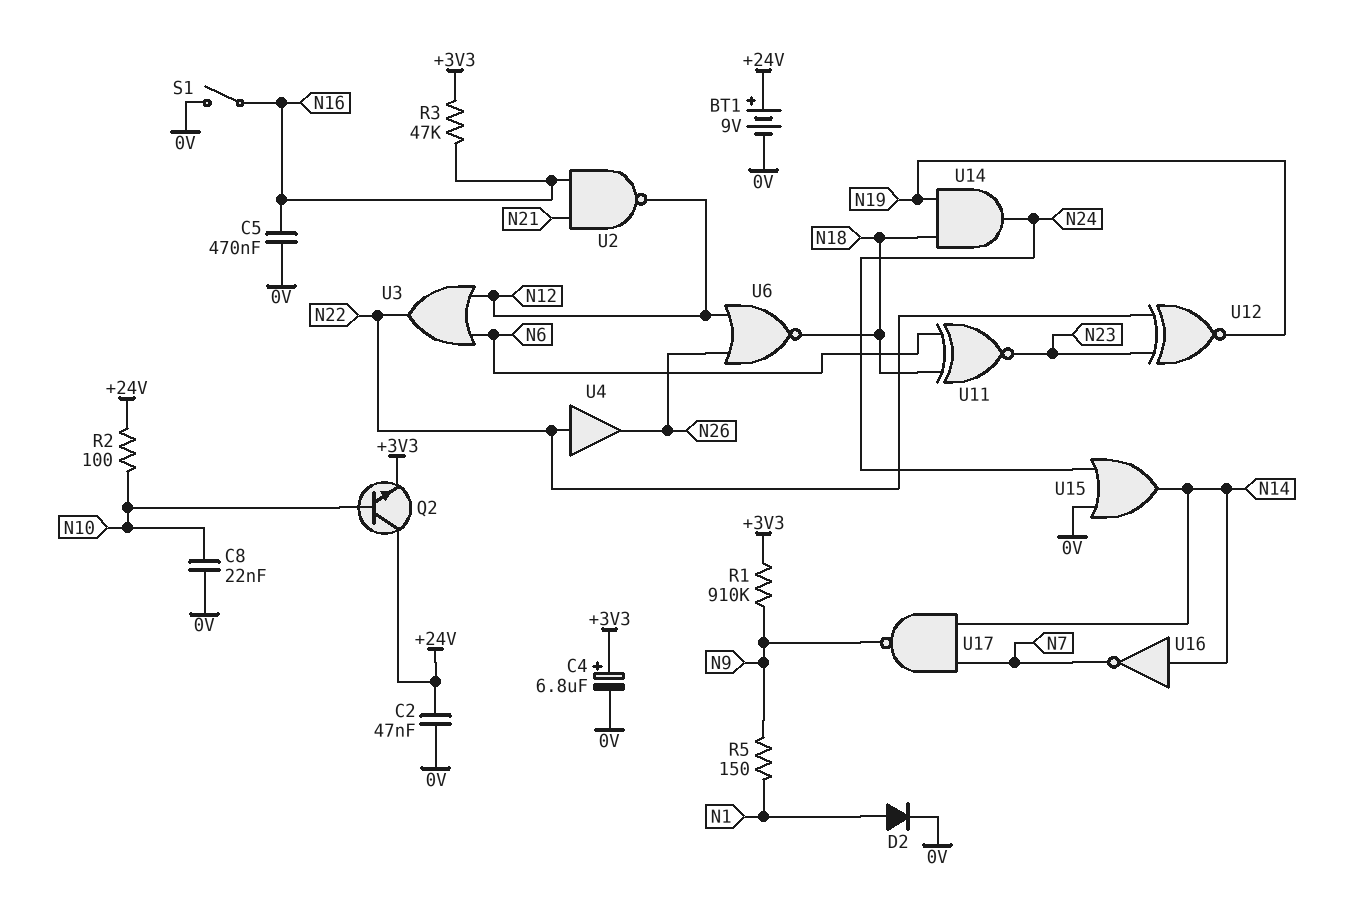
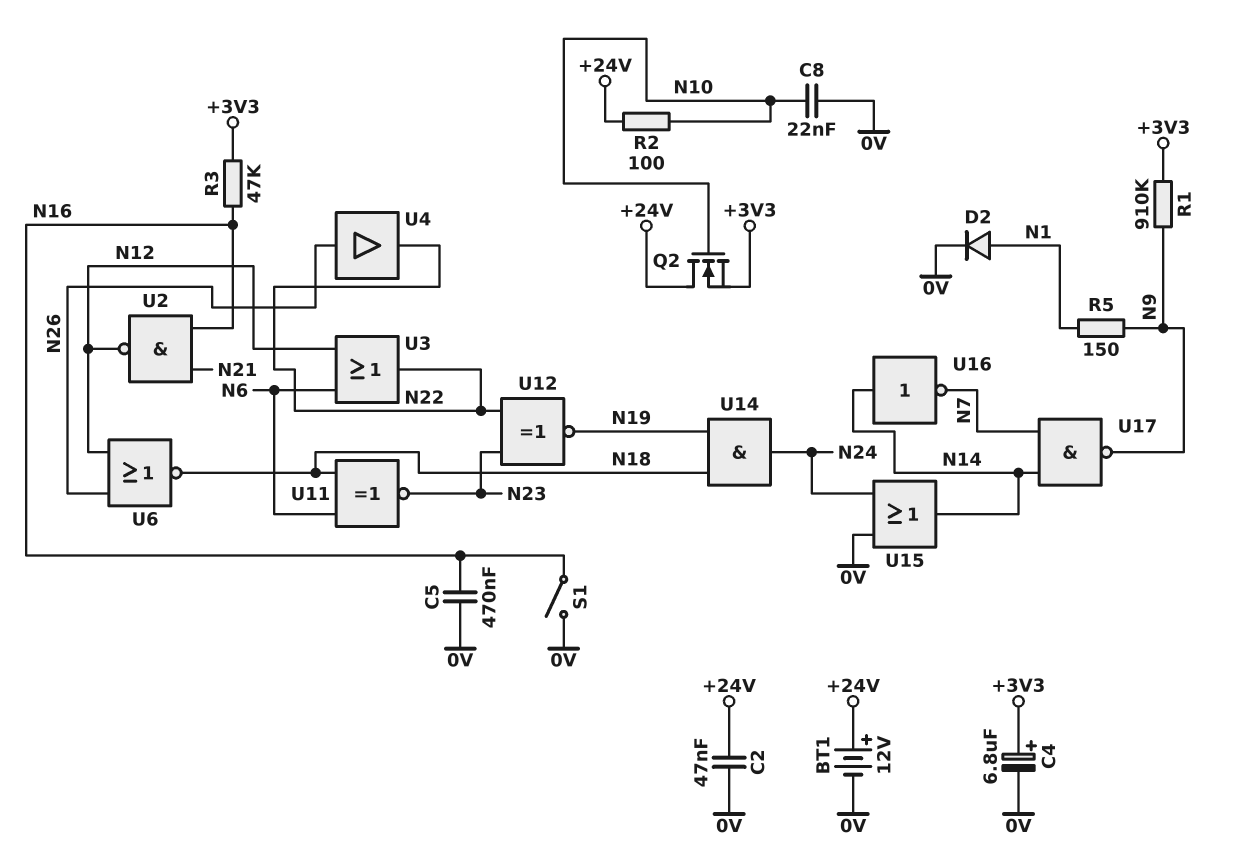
BT1: 9V (plus +24V, minus 0V) -> 12V (plus +24V, minus 0V)
Q2: NPN (B N10, C +24V, E +3V3) -> NMOS (G N10, D +24V, S +3V3)
U4: buffer (in N22, out N26) -> buffer (in N26, out N22)

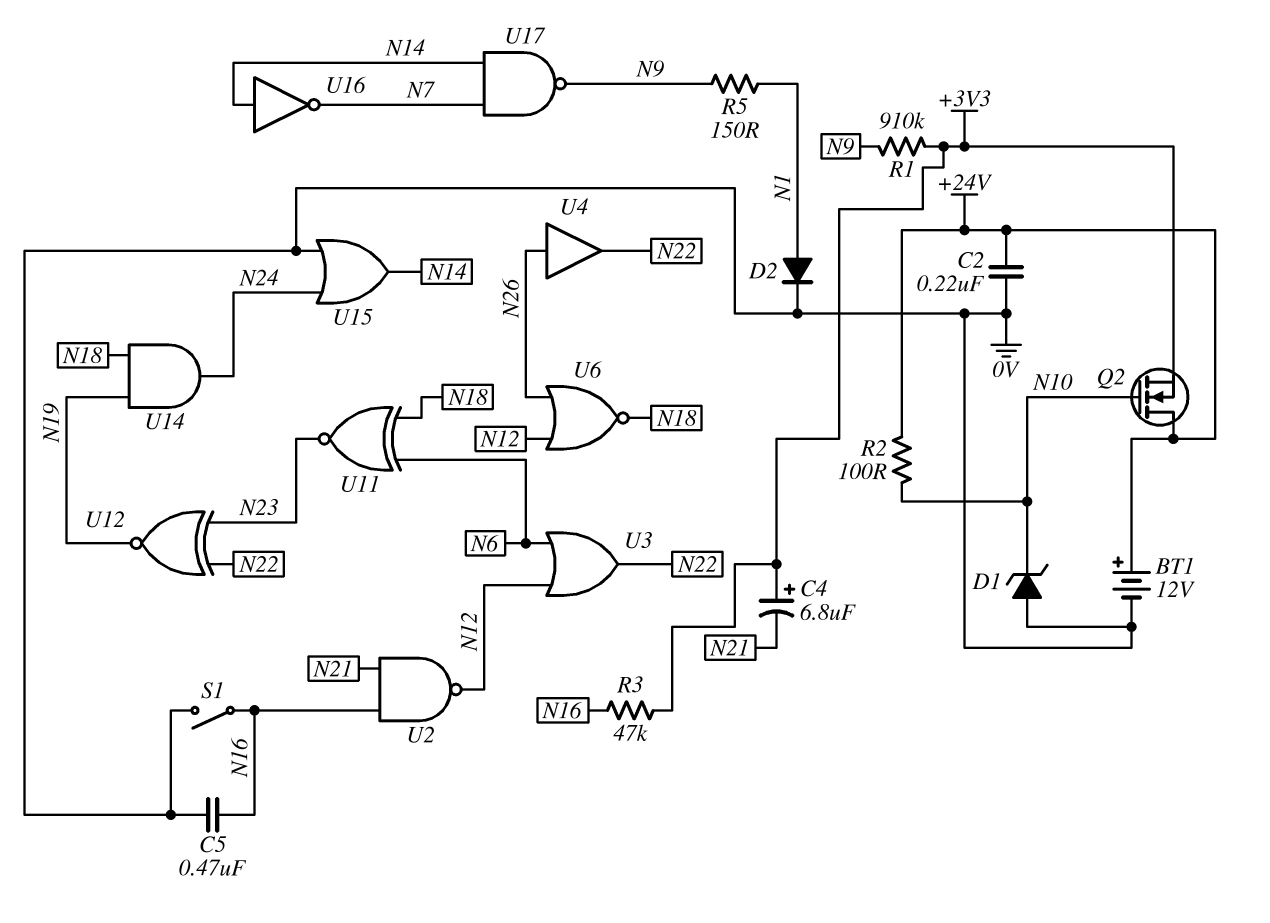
C2: 47nF (+24V, 0V) -> 220nF (+24V, 0V)
C4: 6.8uF (plus +3V3, minus 0V) -> 6.8uF (plus +3V3, minus N21)
C8: 22nF (0V, N10) -> none
D1: none -> zener (A 0V, K N10)

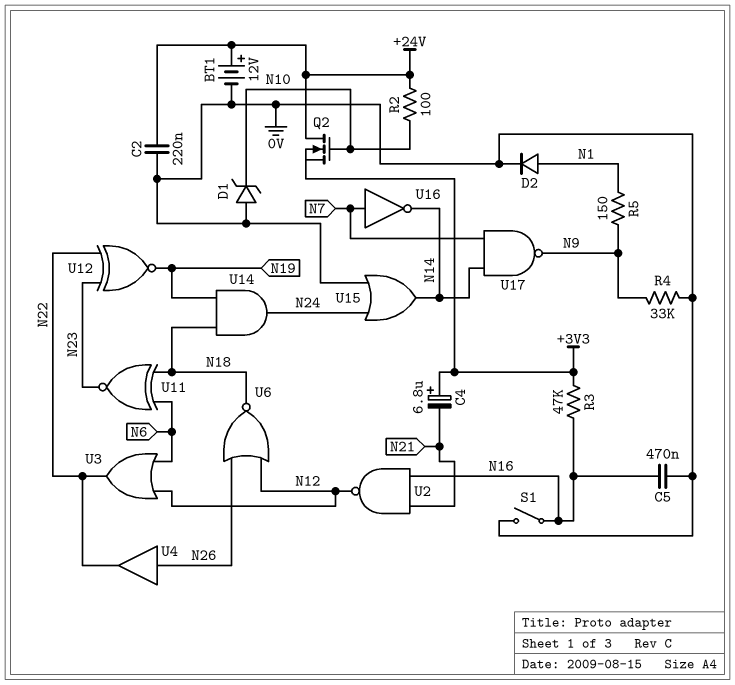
R1: 910k (+3V3, N9) -> none
R4: none -> 33k (0V, N9)
U16: NOT (in N14, out N7) -> NOT (in N7, out N14)

